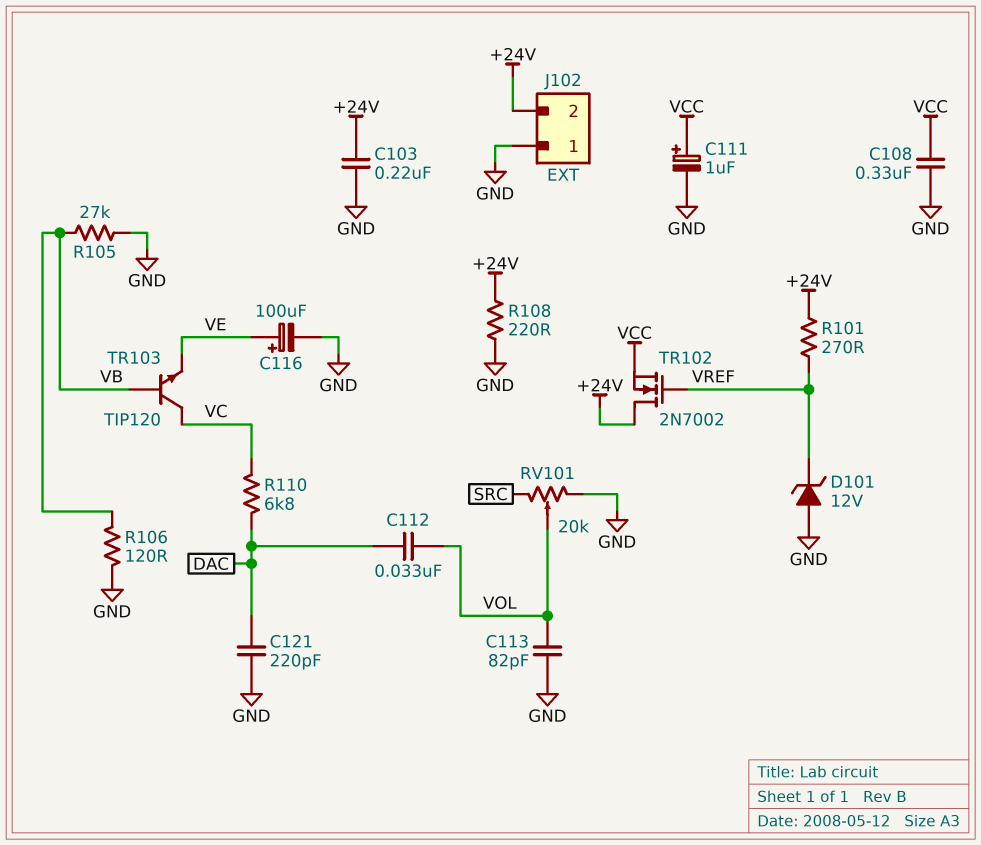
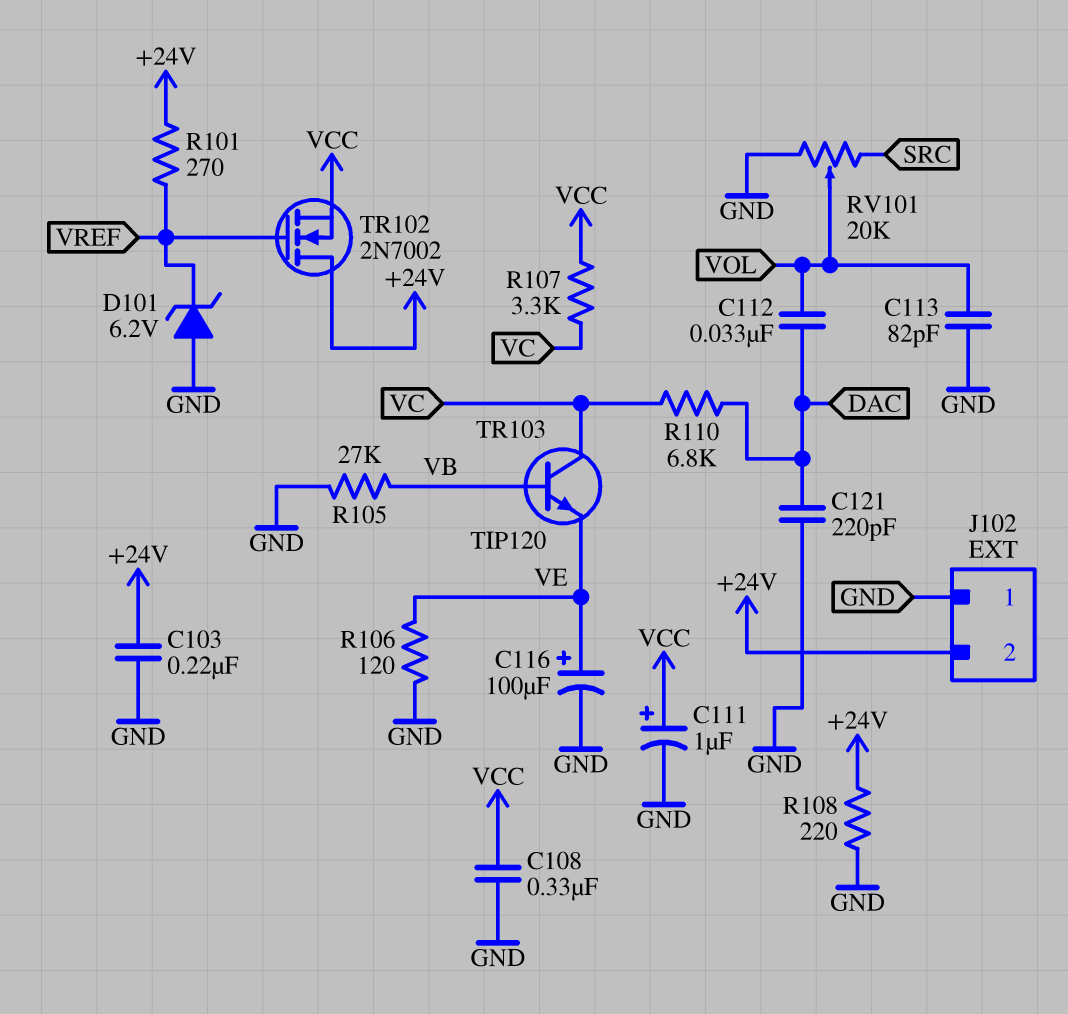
D101: zener 12V (A GND, K VREF) -> zener 6.2V (A GND, K VREF)
R106: 120 (GND, VB) -> 120 (GND, VE)
R107: none -> 3.3k (VC, VCC)

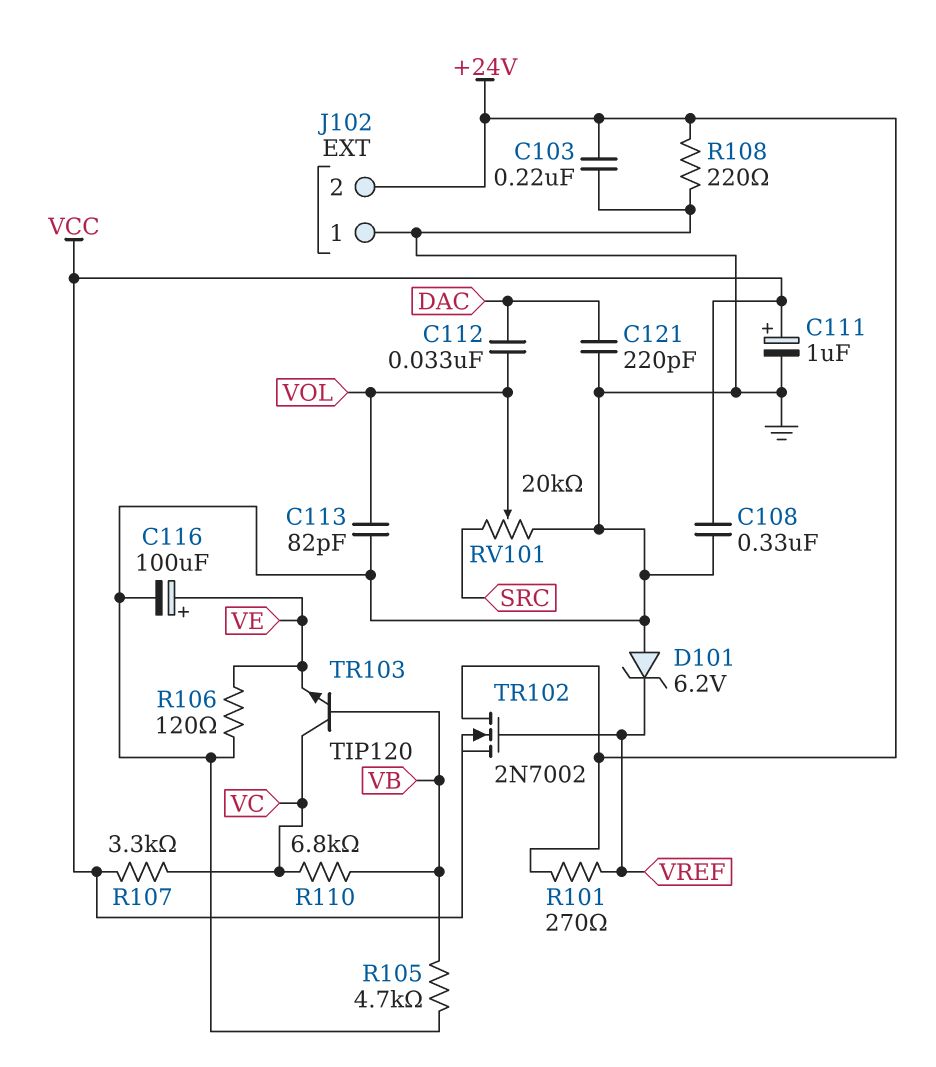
R105: 27k (GND, VB) -> 4.7k (GND, VB)
R110: 6.8k (DAC, VC) -> 6.8k (VB, VC)

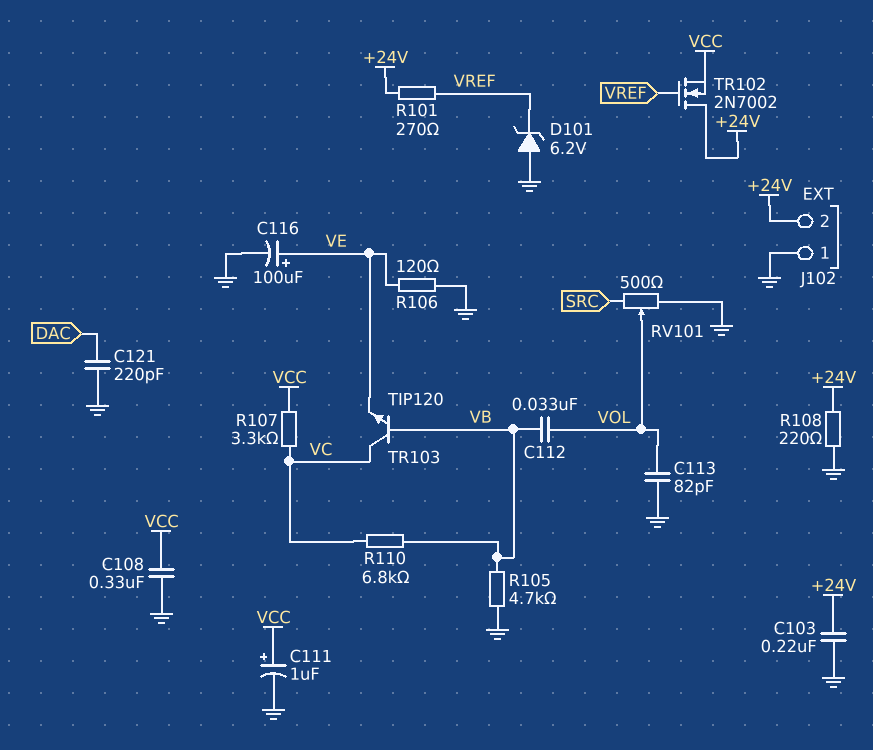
C112: 33nF (DAC, VOL) -> 33nF (VB, VOL)
RV101: 20k (GND, SRC, wiper VOL) -> 500 (GND, SRC, wiper VOL)

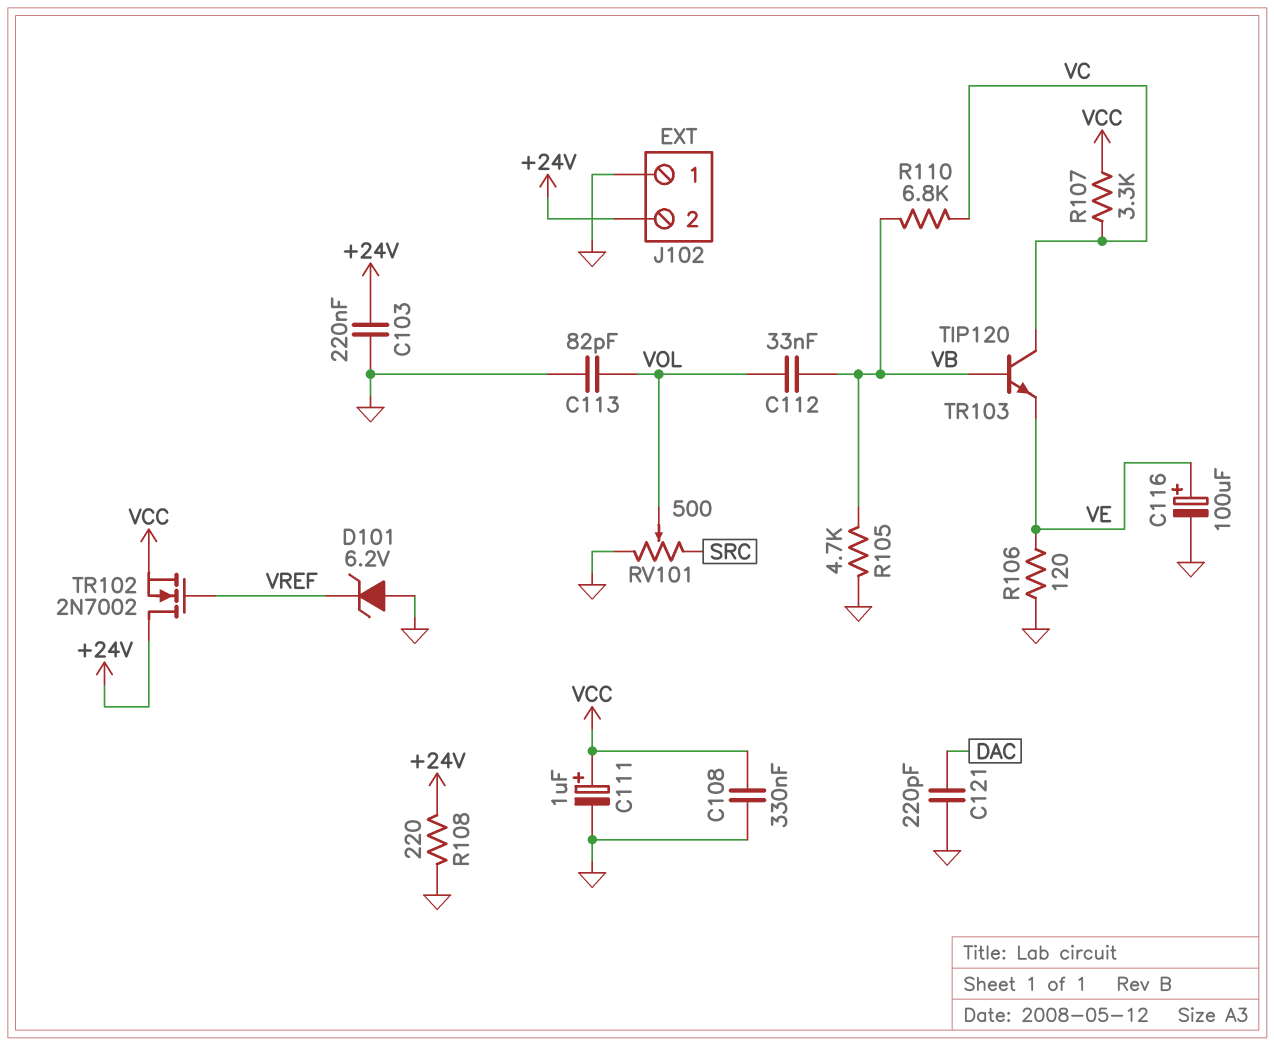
R101: 270 (+24V, VREF) -> none

